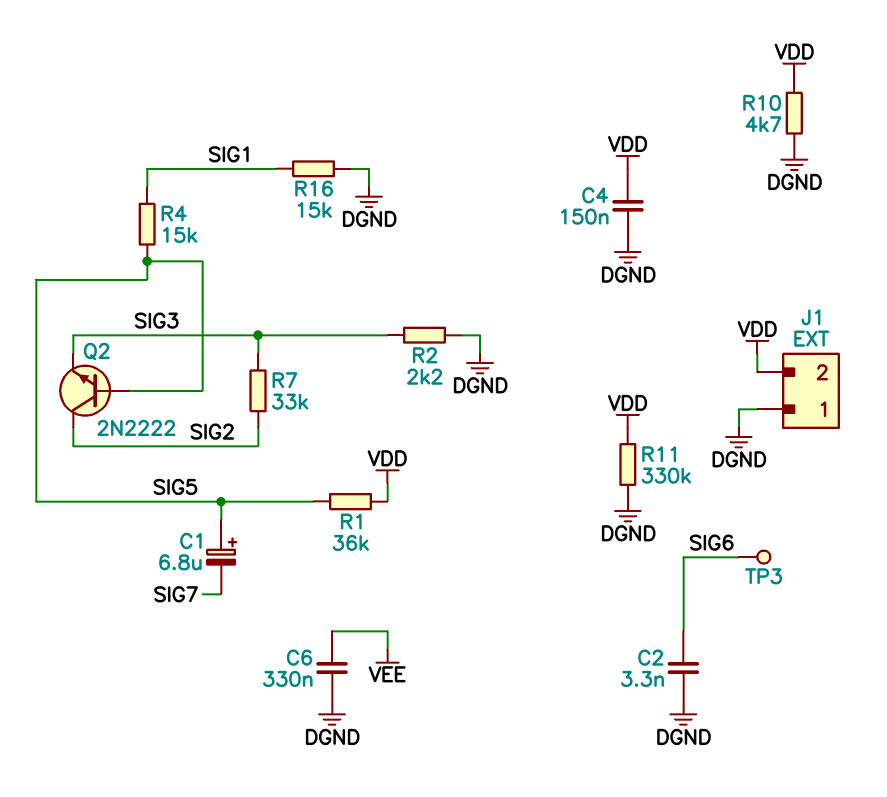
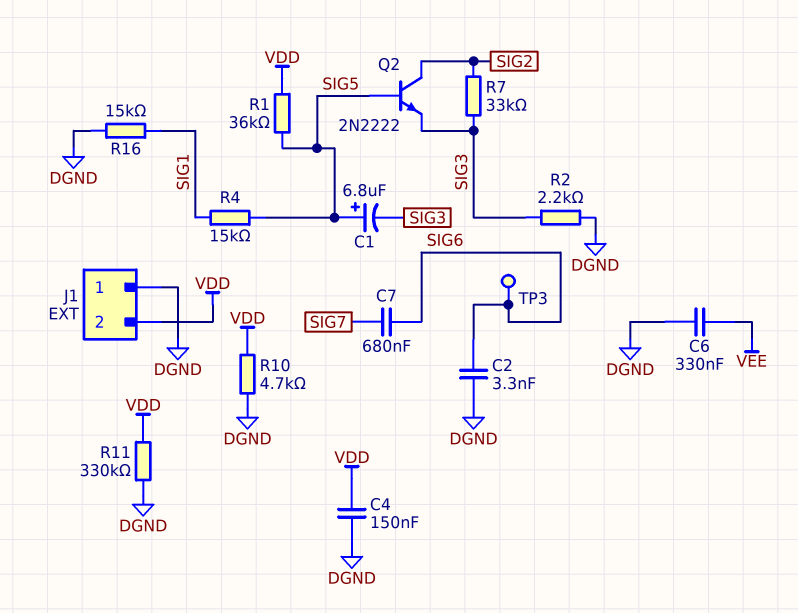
C1: 6.8uF (plus SIG5, minus SIG7) -> 6.8uF (plus SIG5, minus SIG3)
C7: none -> 680nF (SIG6, SIG7)

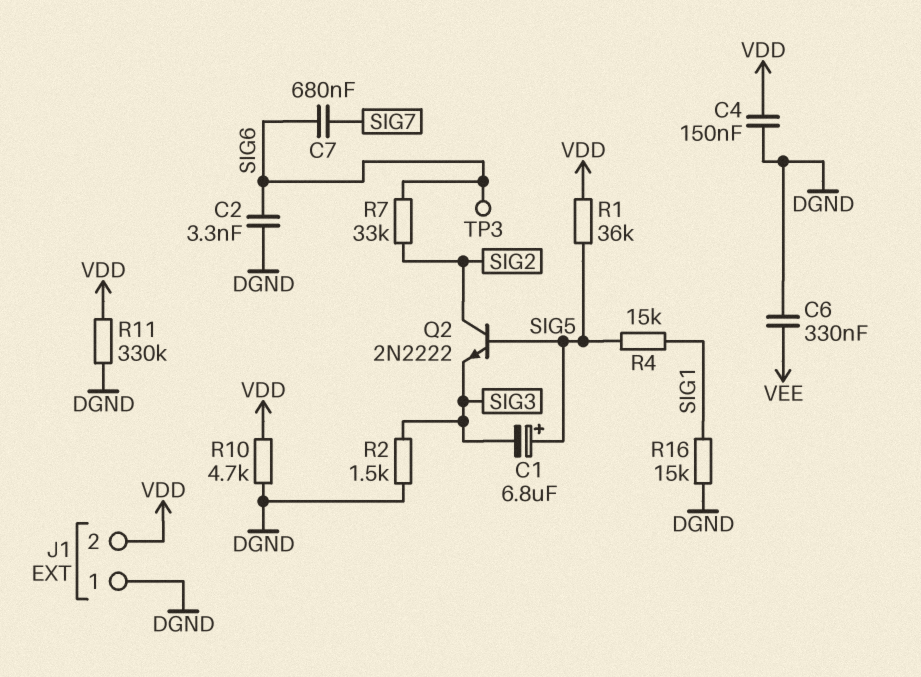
R2: 2.2k (DGND, SIG3) -> 1.5k (DGND, SIG3)
R7: 33k (SIG2, SIG3) -> 33k (SIG2, SIG6)

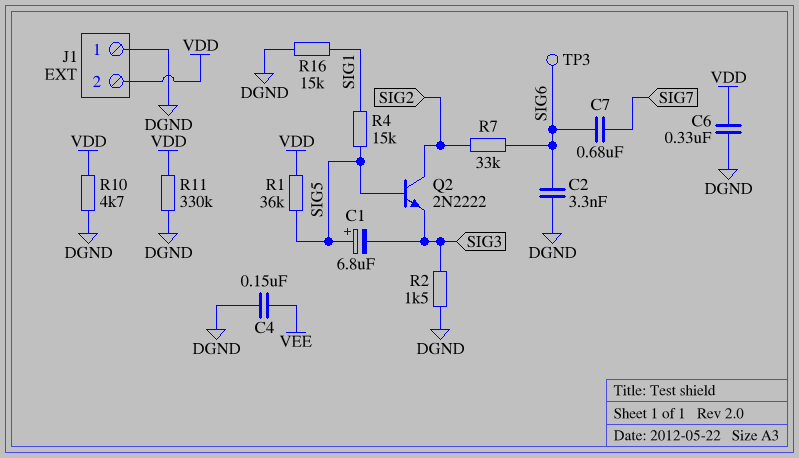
C4: 150nF (DGND, VDD) -> 150nF (DGND, VEE)
C6: 330nF (DGND, VEE) -> 330nF (DGND, VDD)

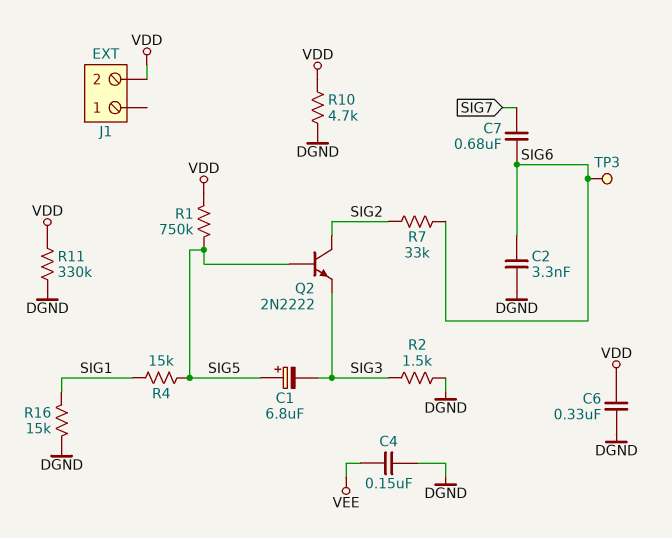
J1 pin 1: DGND -> none
R1: 36k (SIG5, VDD) -> 750k (SIG5, VDD)

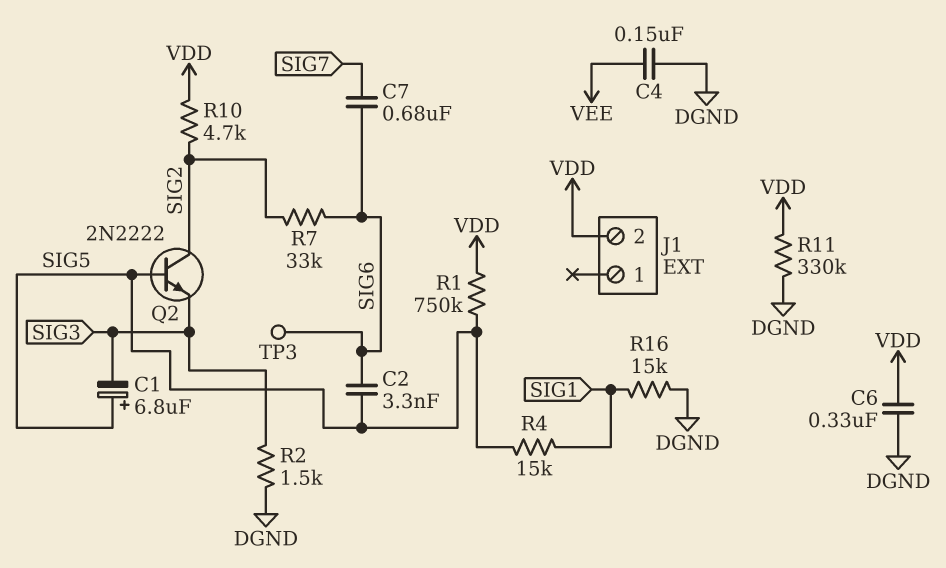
C2: 3.3nF (DGND, SIG6) -> 3.3nF (SIG5, SIG6)
R10: 4.7k (DGND, VDD) -> 4.7k (SIG2, VDD)

